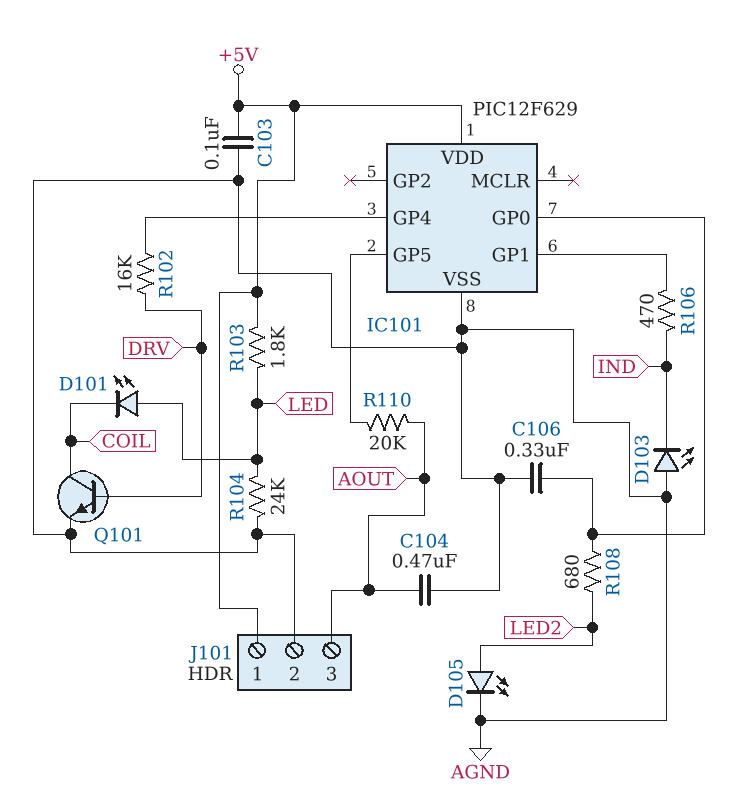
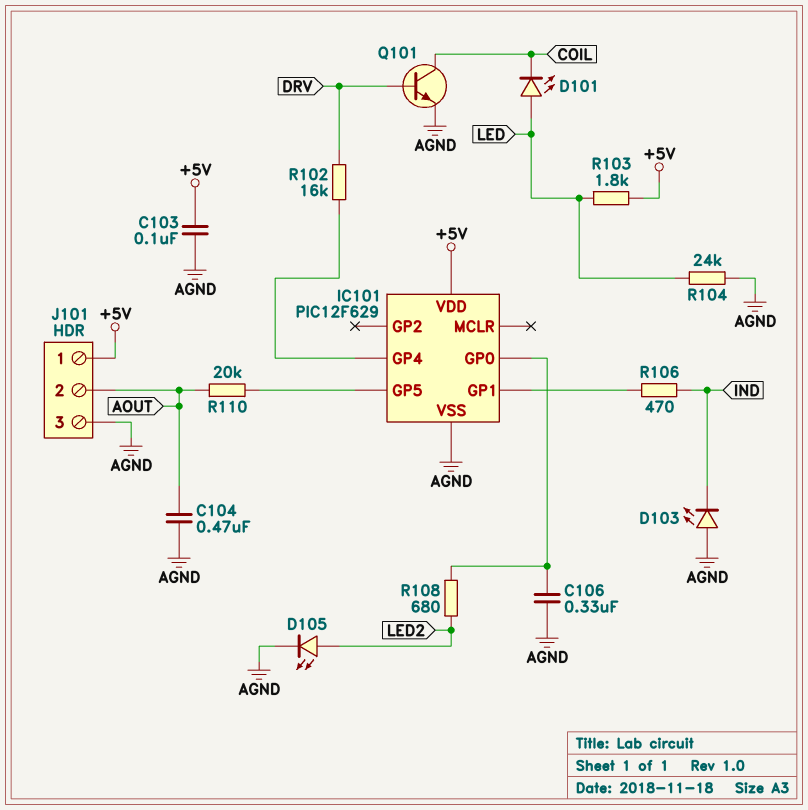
J101 pin 2: AGND -> AOUT
J101 pin 3: AOUT -> AGND

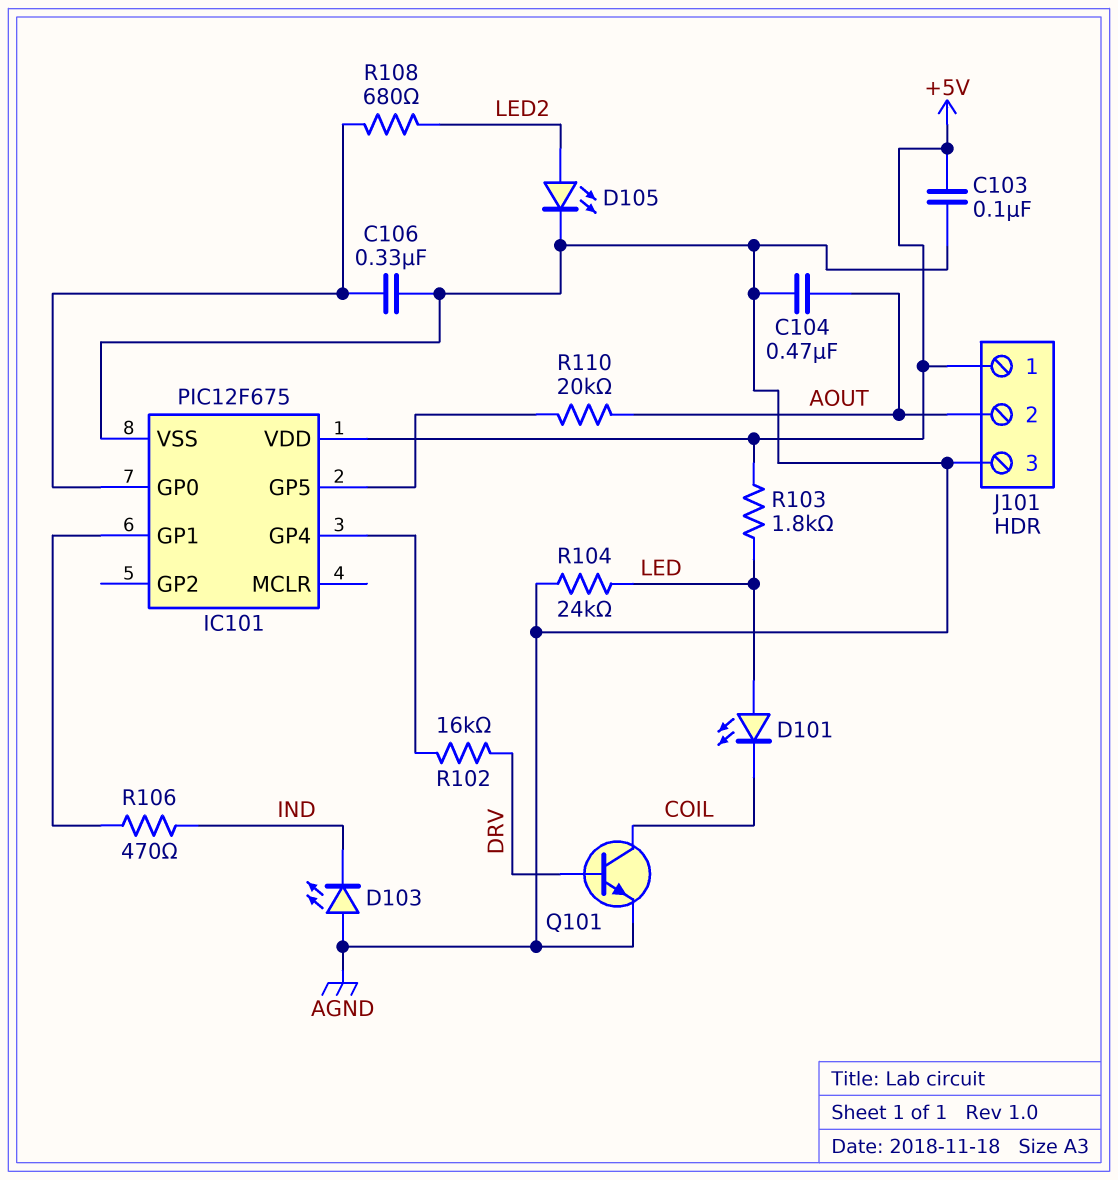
IC101: PIC12F629 -> PIC12F675

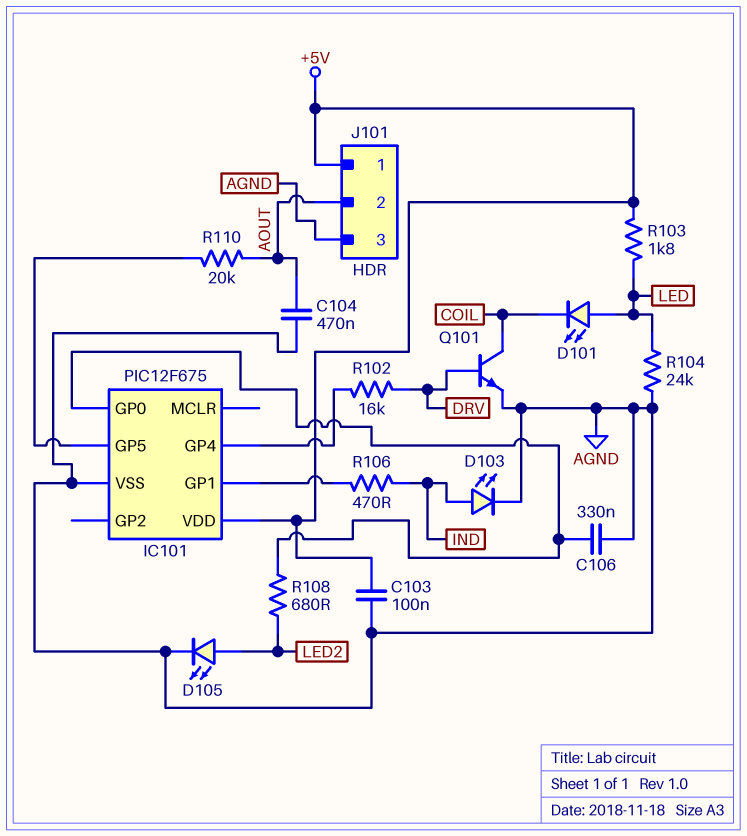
D103: LED (A AGND, K IND) -> LED (A IND, K AGND)

